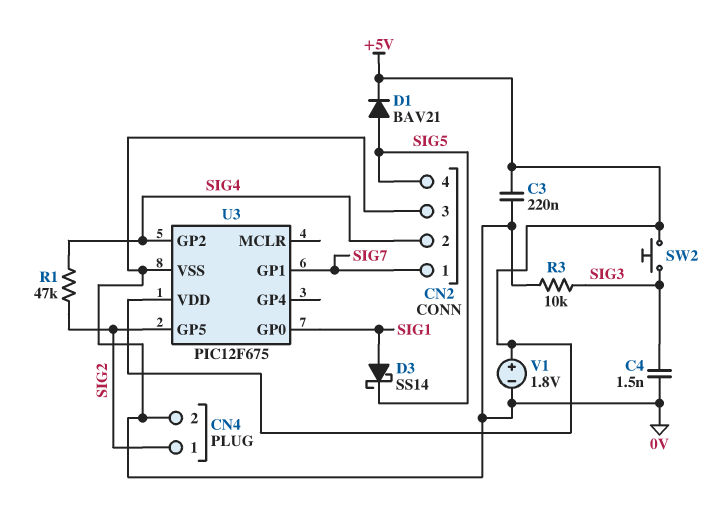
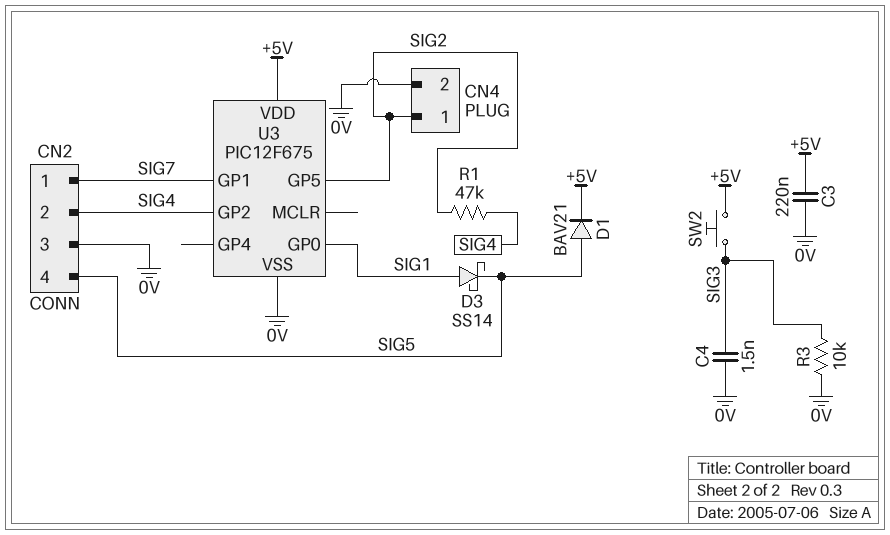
V1: 1.8V (plus +5V, minus 0V) -> none

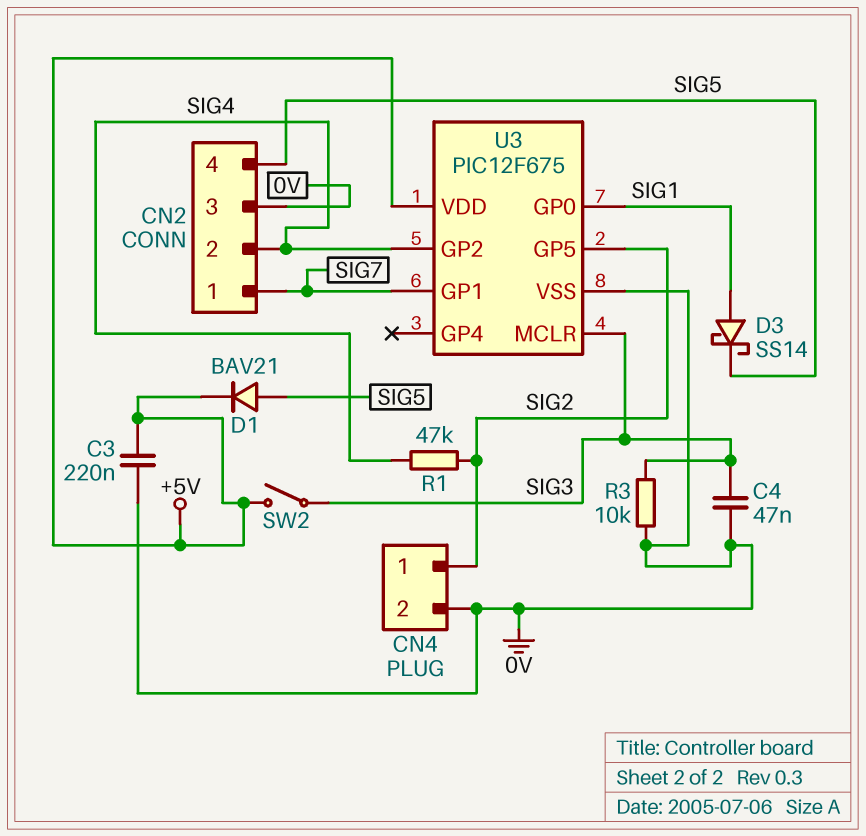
C4: 1.5nF (0V, SIG3) -> 47nF (0V, SIG3)
SW2: button (+5V, SIG3) -> switch (+5V, SIG3)
U3 pin MCLR: none -> SIG3

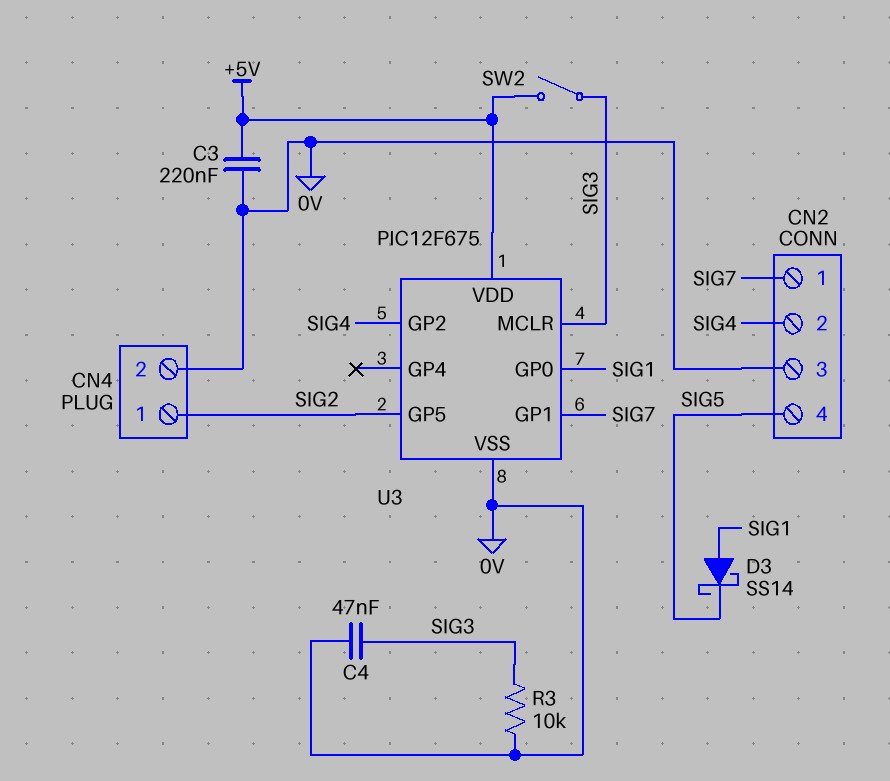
D1: diode BAV21 (A SIG5, K +5V) -> none
R1: 47k (SIG2, SIG4) -> none

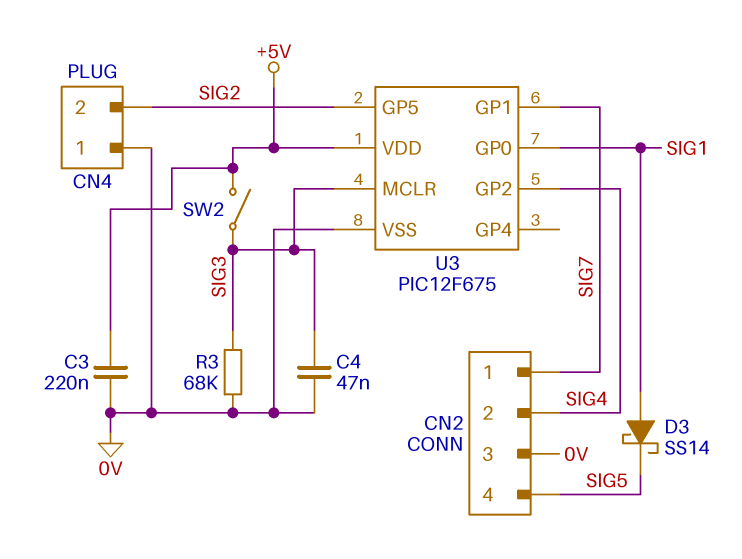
CN4 pin 1: SIG2 -> 0V
CN4 pin 2: 0V -> SIG2
R3: 10k (0V, SIG3) -> 68k (0V, SIG3)

